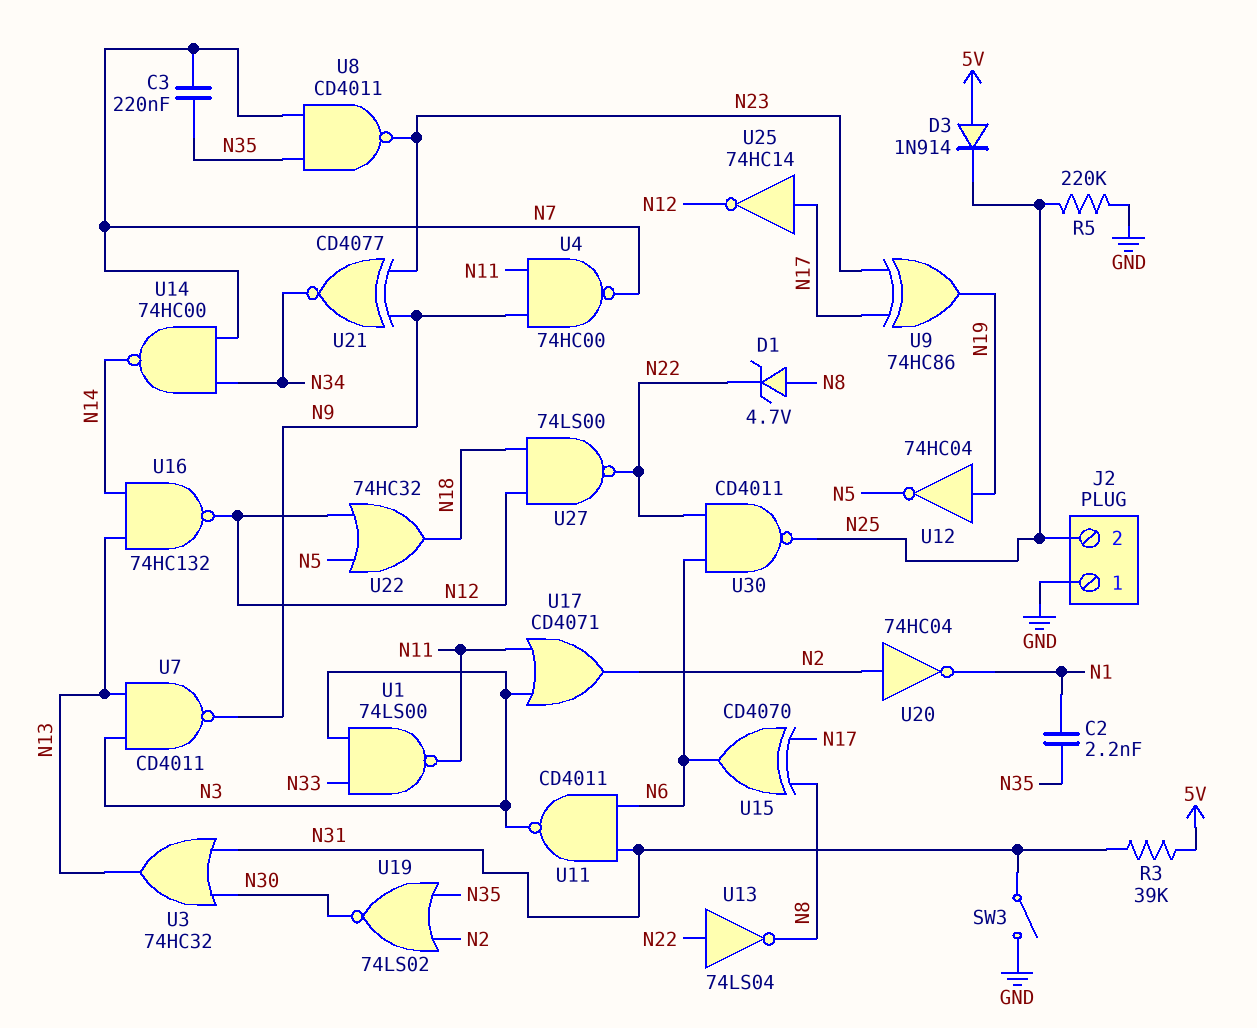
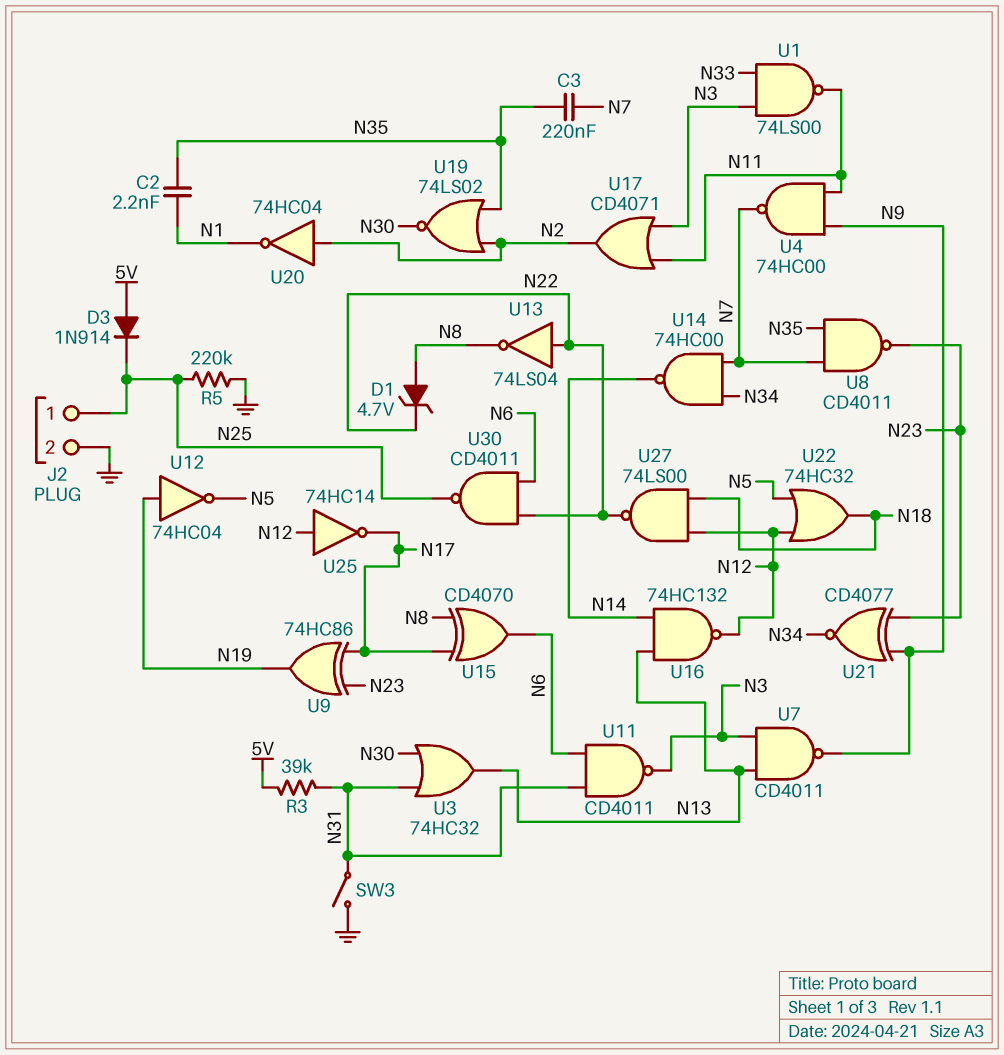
J2 pin 1: GND -> N25
J2 pin 2: N25 -> GND
U25: NOT 74HC14 (in N17, out N12) -> NOT 74HC14 (in N12, out N17)

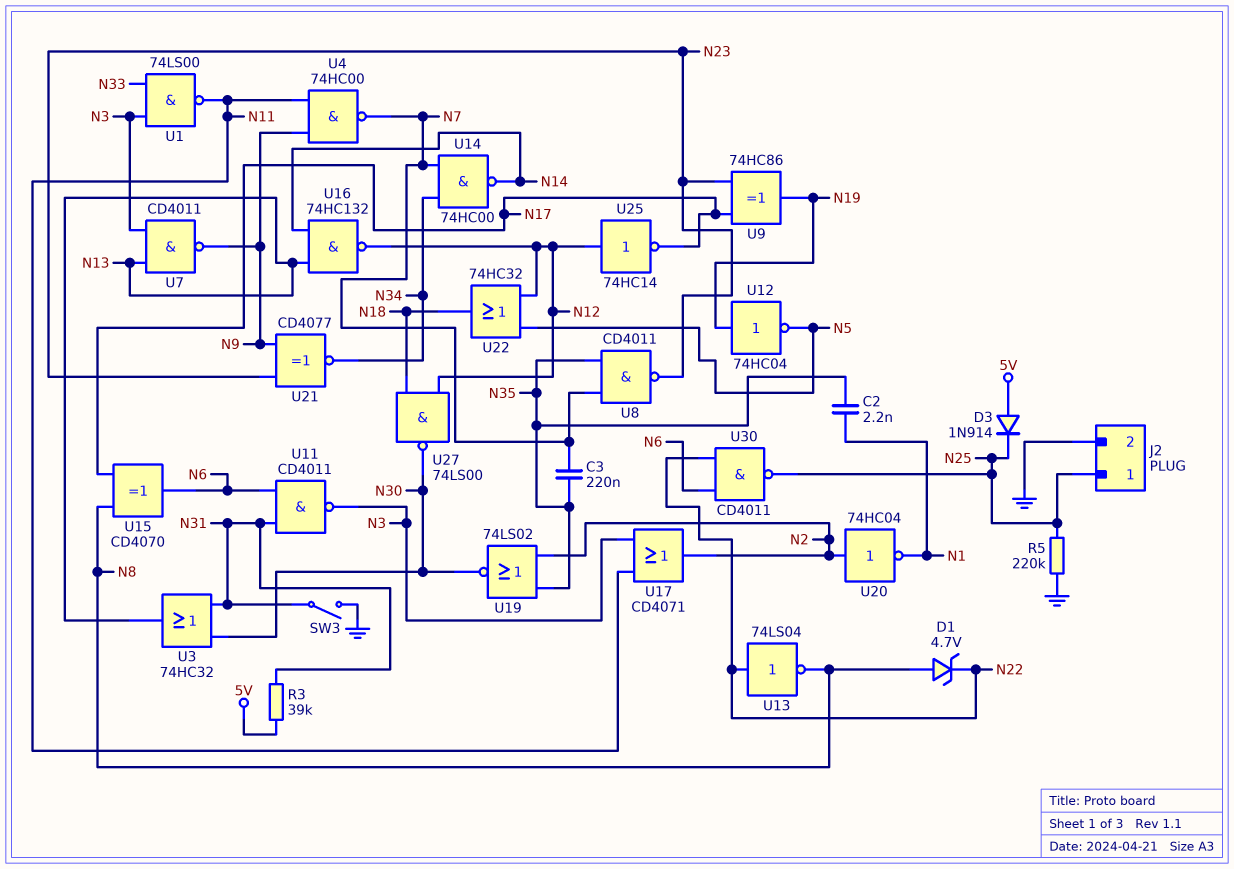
U27: NAND 74LS00 (in N12, in N18, out N22) -> NAND 74LS00 (in N12, in N18, out N30)

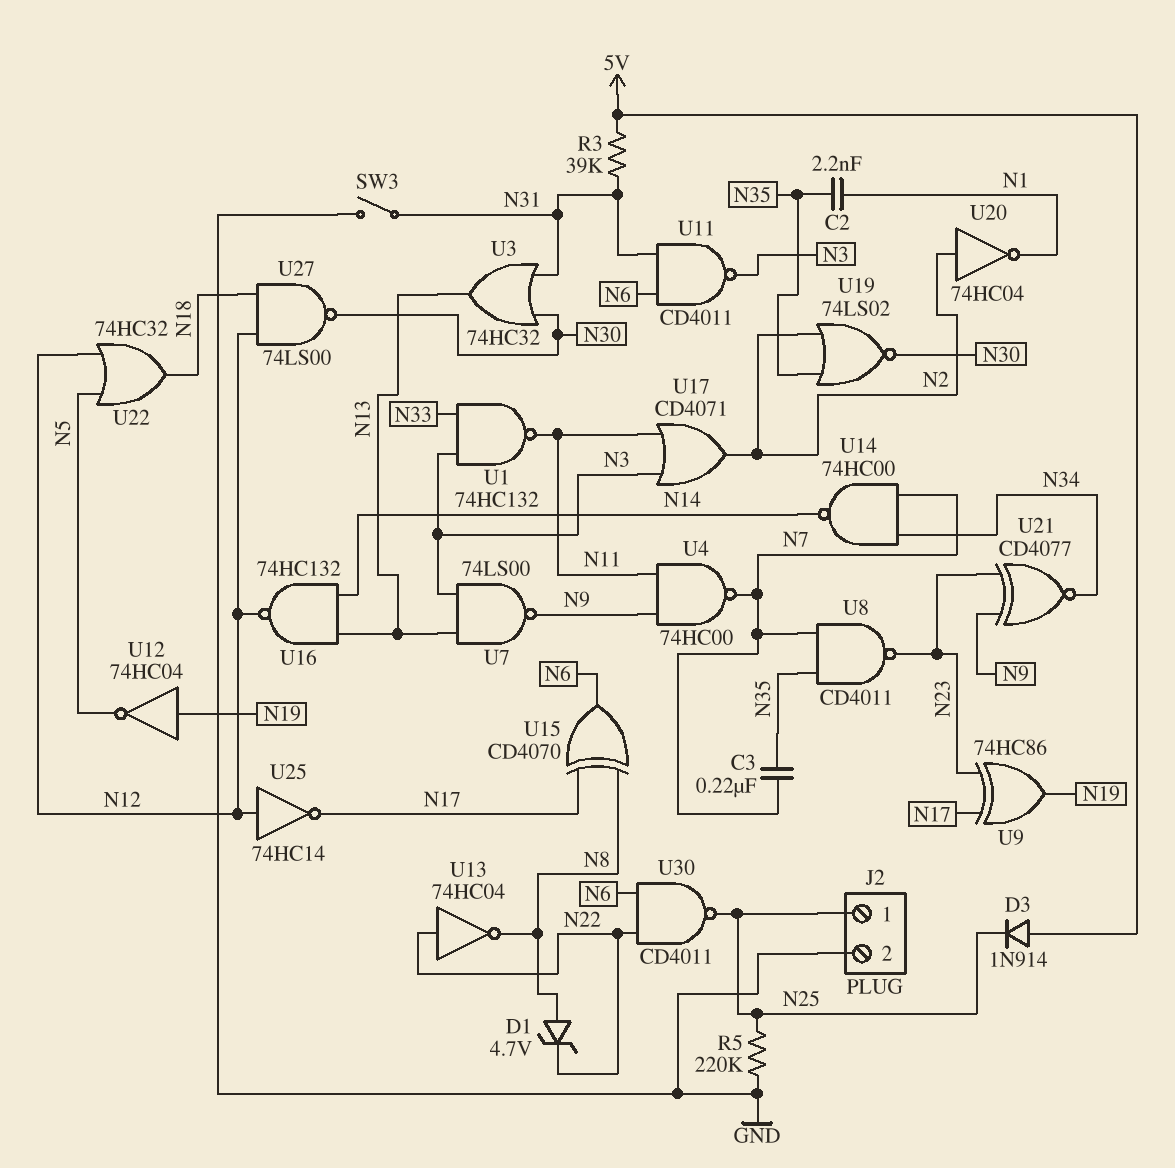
U1: NAND 74LS00 (in N3, in N33, out N11) -> NAND 74HC132 (in N3, in N33, out N11)
U7: NAND CD4011 (in N3, in N13, out N9) -> NAND 74LS00 (in N3, in N13, out N9)
U13: NOT 74LS04 (in N22, out N8) -> NOT 74HC04 (in N22, out N8)

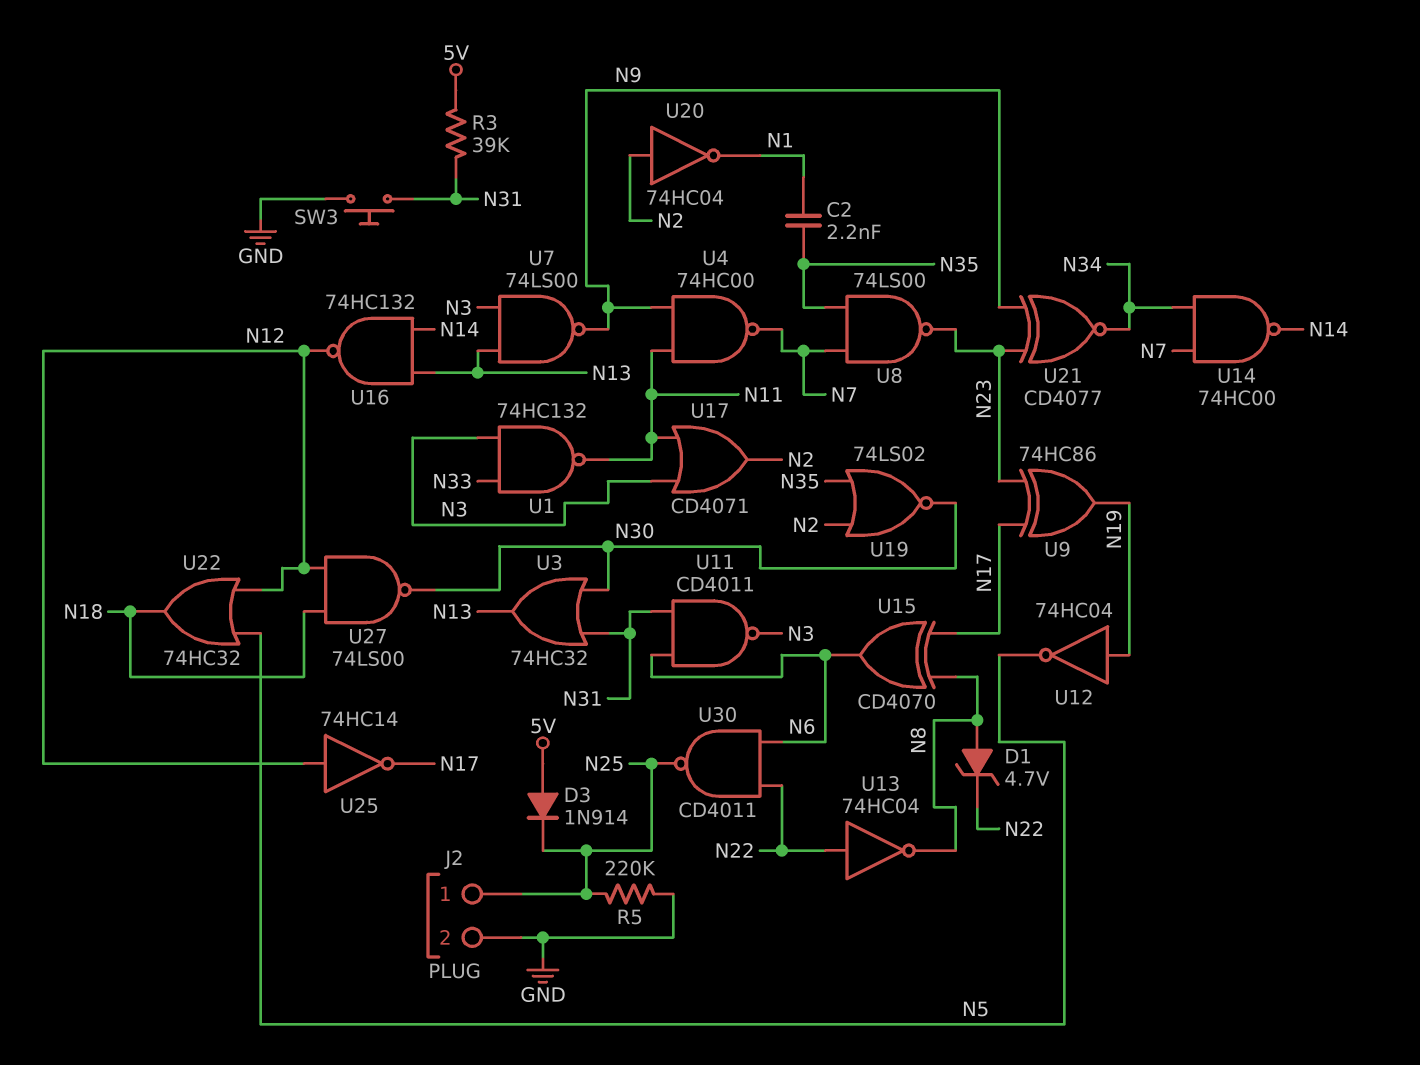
C3: 220nF (N7, N35) -> none
SW3: switch (GND, N31) -> button (GND, N31)
U8: NAND CD4011 (in N7, in N35, out N23) -> NAND 74LS00 (in N7, in N35, out N23)

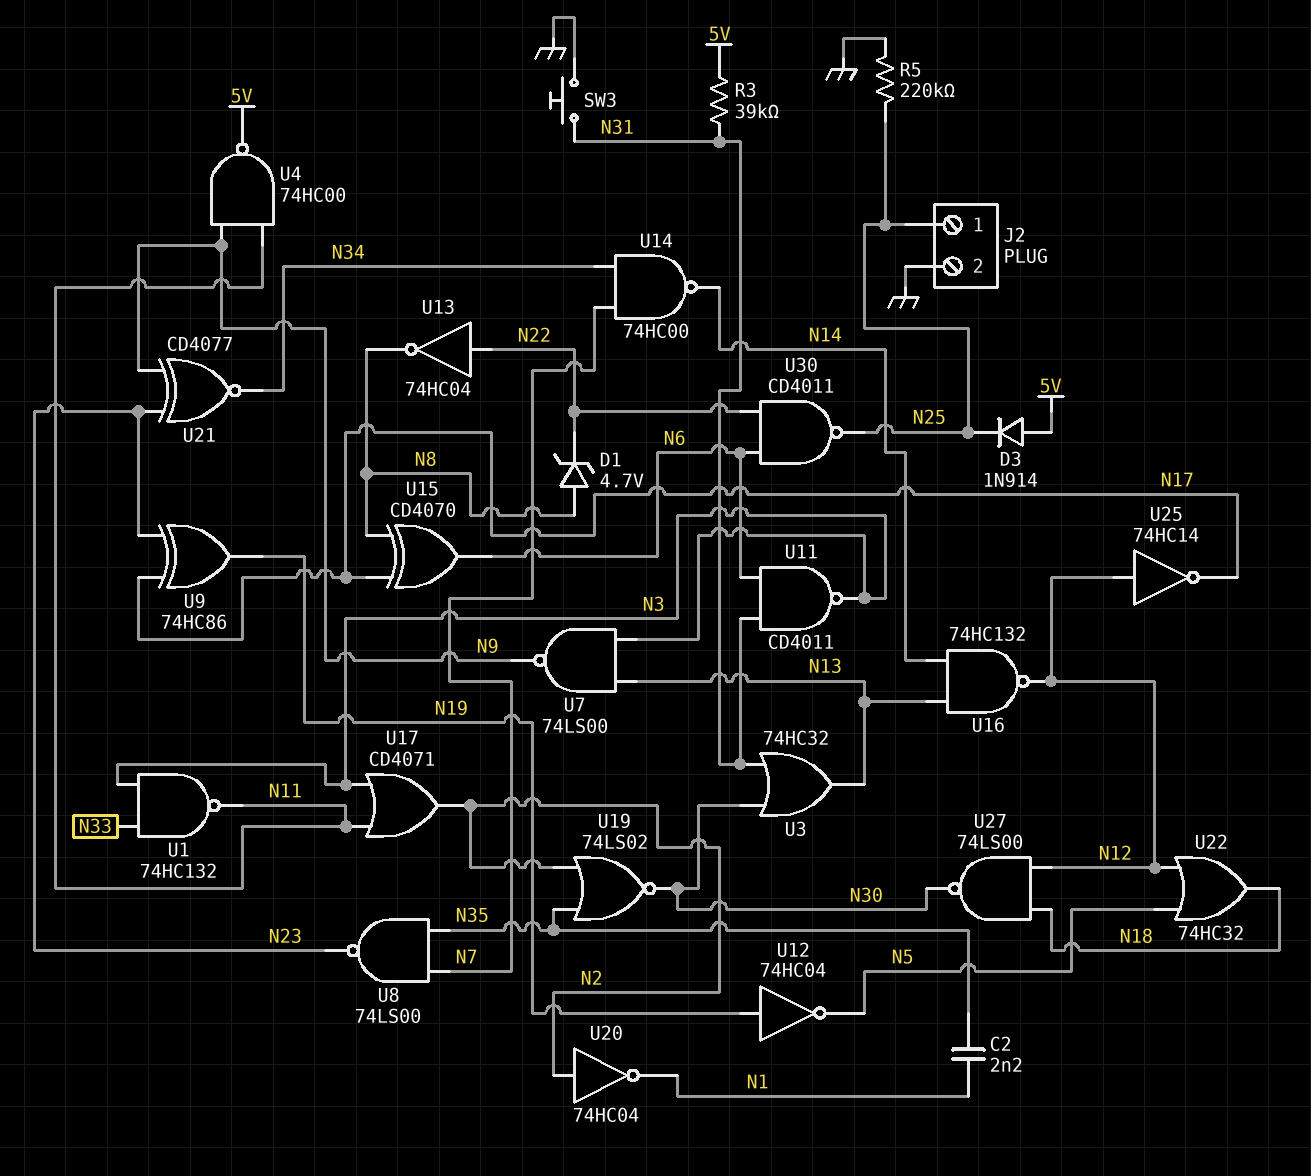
U4: NAND 74HC00 (in N9, in N11, out N7) -> NAND 74HC00 (in N9, in N11, out 5V)

